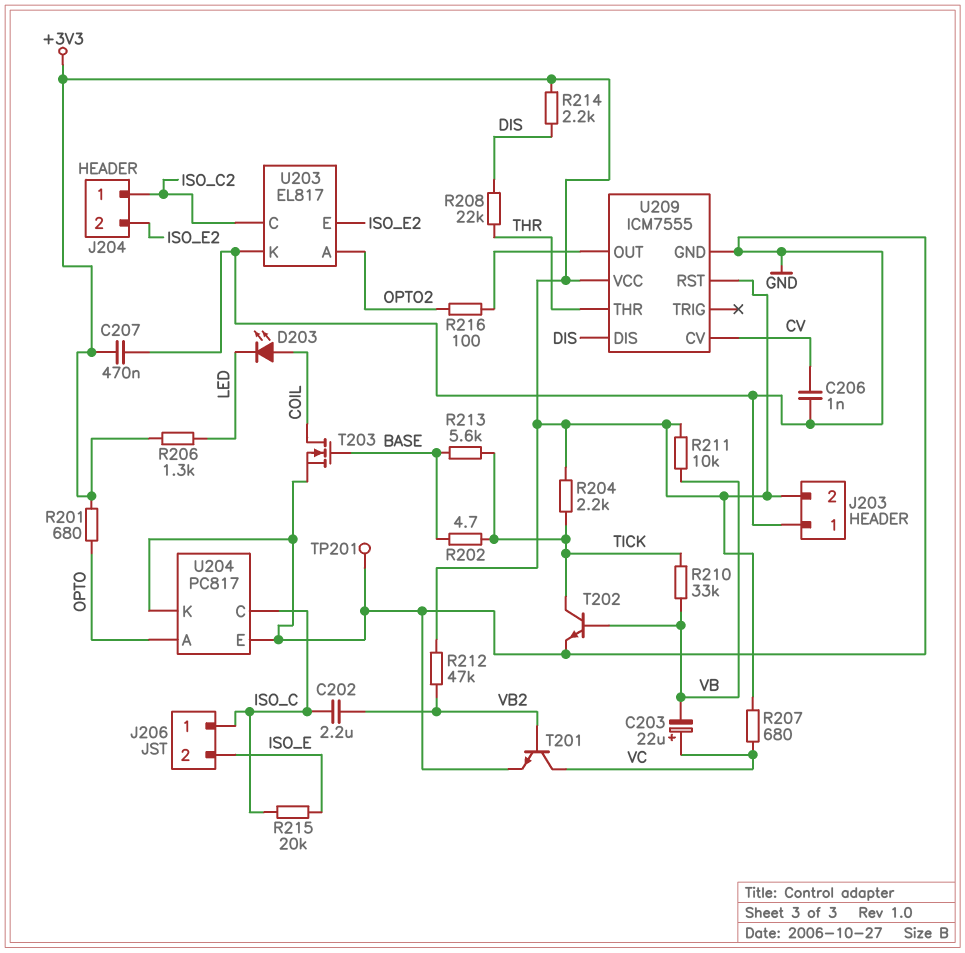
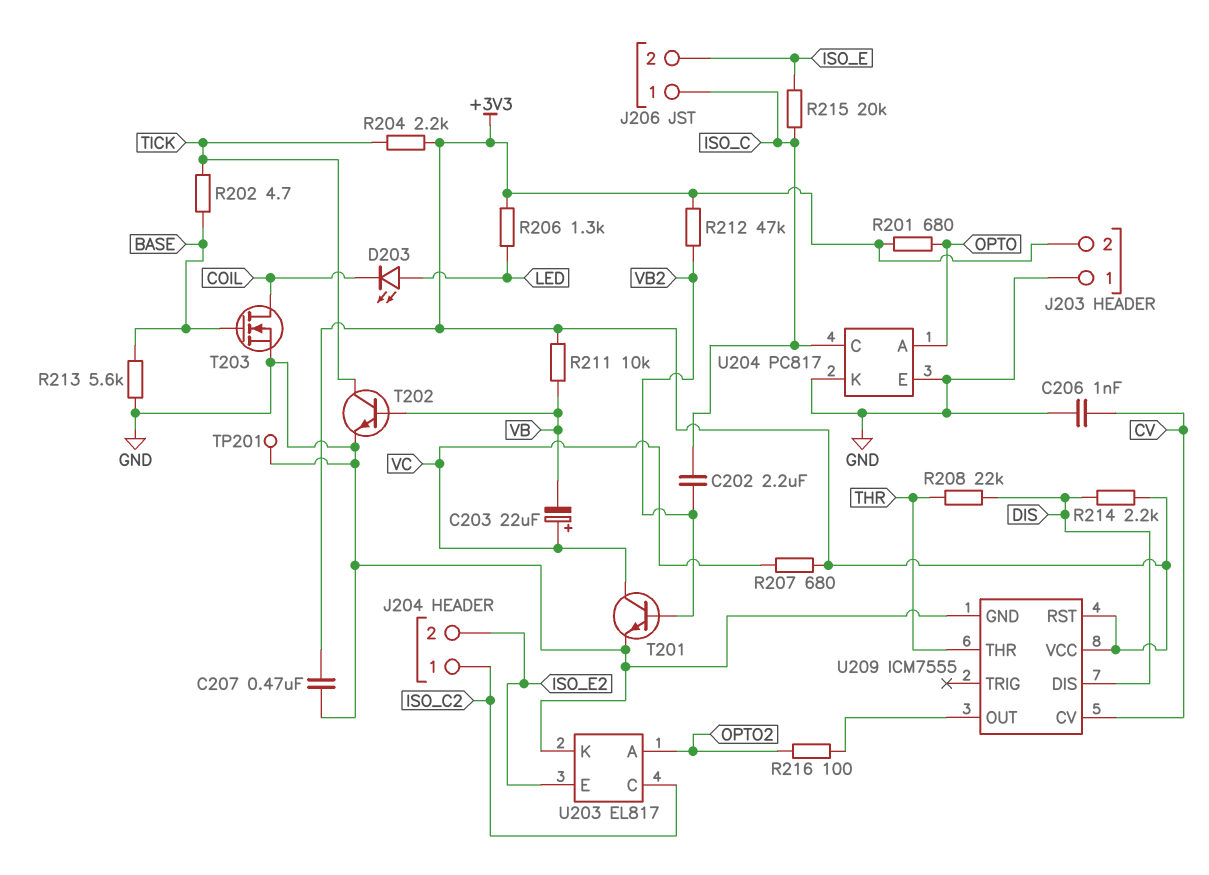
D203: LED (A COIL, K LED) -> LED (A LED, K COIL)
R210: 33k (TICK, VB) -> none
R213: 5.6k (BASE, TICK) -> 5.6k (BASE, GND)

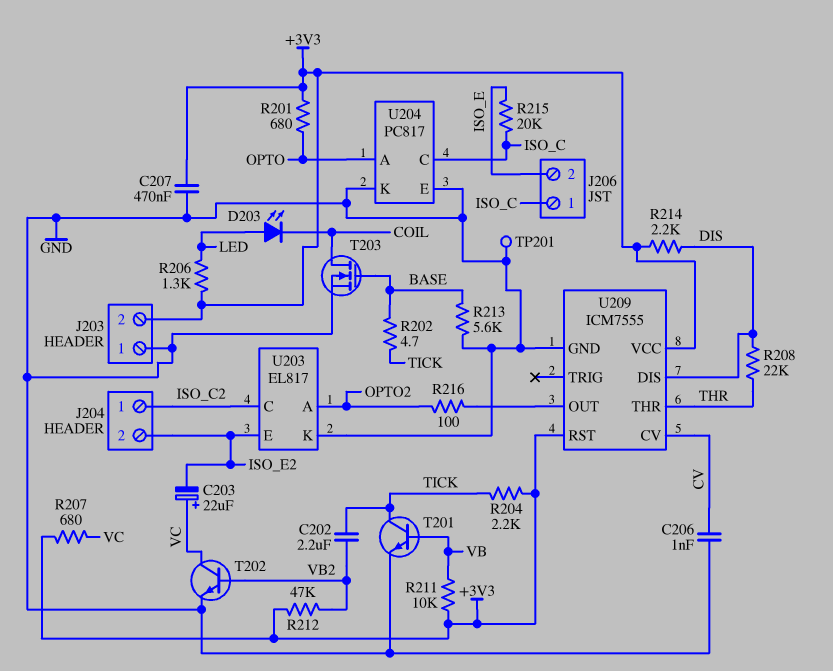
C202: 2.2uF (ISO_C, VB2) -> 2.2uF (TICK, VB2)
C203: 22uF (plus VC, minus VB) -> 22uF (plus VC, minus ISO_E2)
T201: NPN (B VB2, C VC, E GND) -> NPN (B VB, C TICK, E GND)
T202: NPN (B VB, C TICK, E GND) -> NPN (B VB2, C VC, E GND)

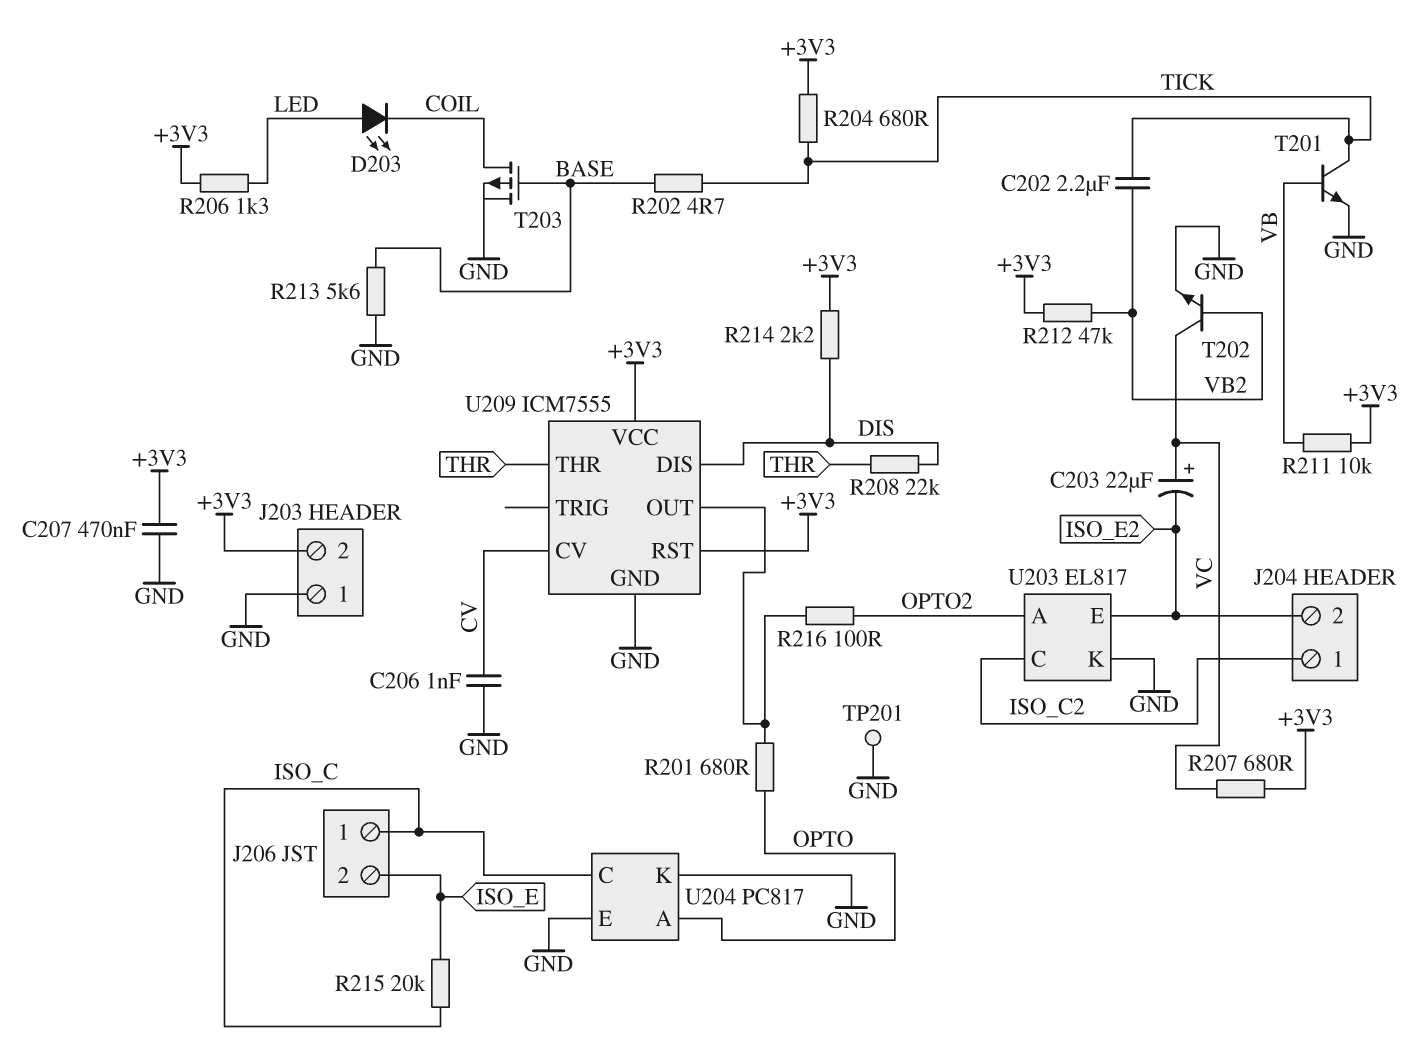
R201: 680 (+3V3, OPTO) -> 680 (OPTO, U209/OUT)
R204: 2.2k (+3V3, TICK) -> 680 (+3V3, TICK)
T203: NMOS (G BASE, D COIL, S GND) -> PMOS (G BASE, D COIL, S GND)

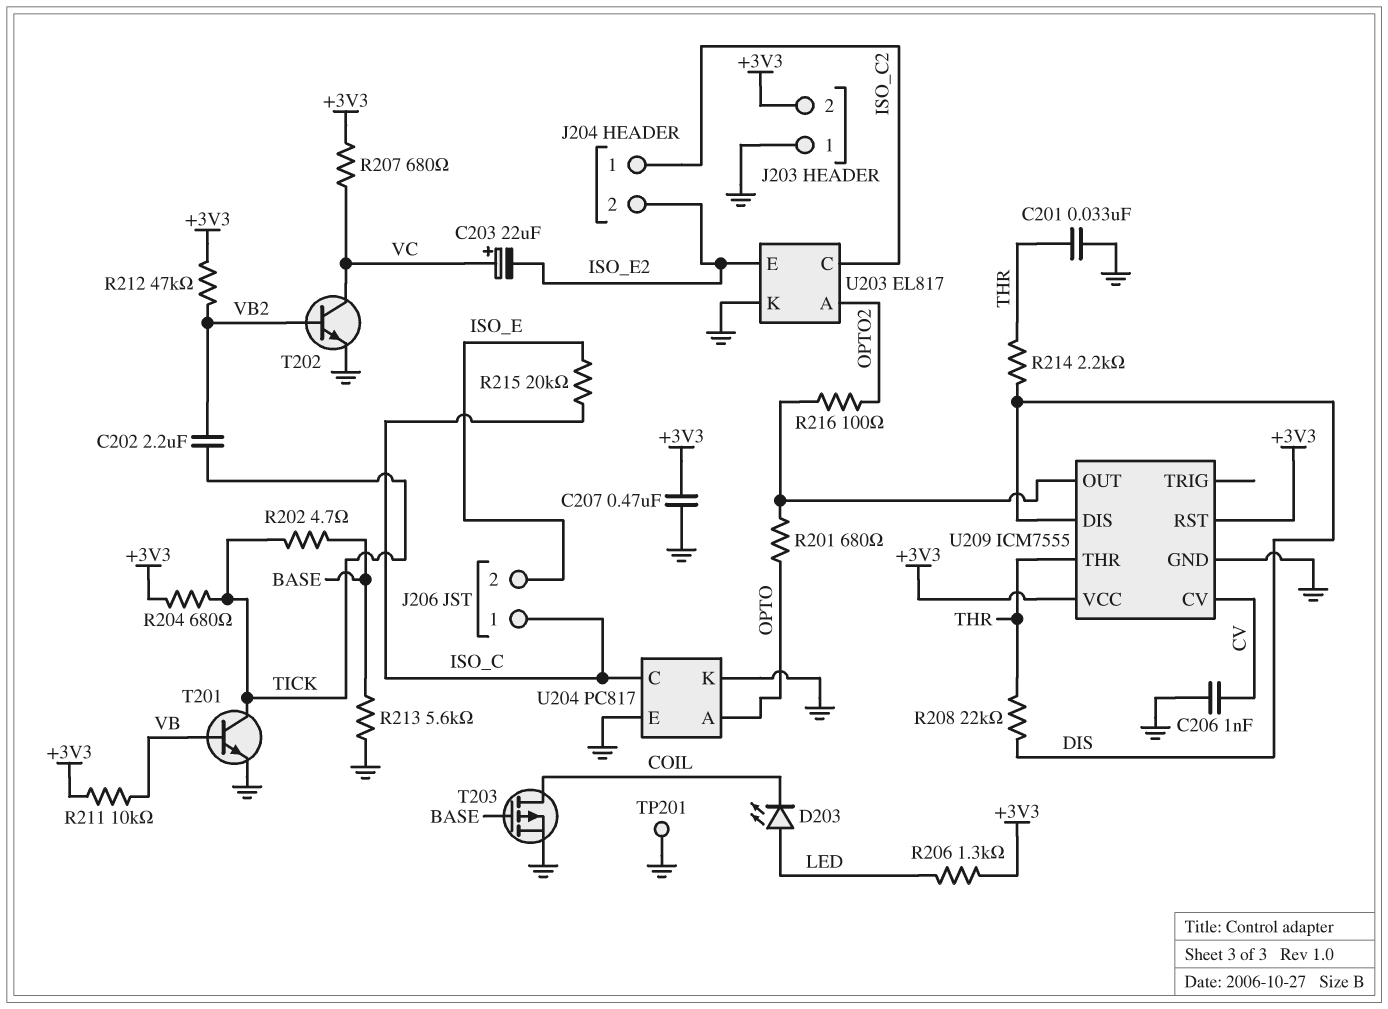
C201: none -> 33nF (GND, THR)
R214: 2.2k (+3V3, DIS) -> 2.2k (DIS, THR)

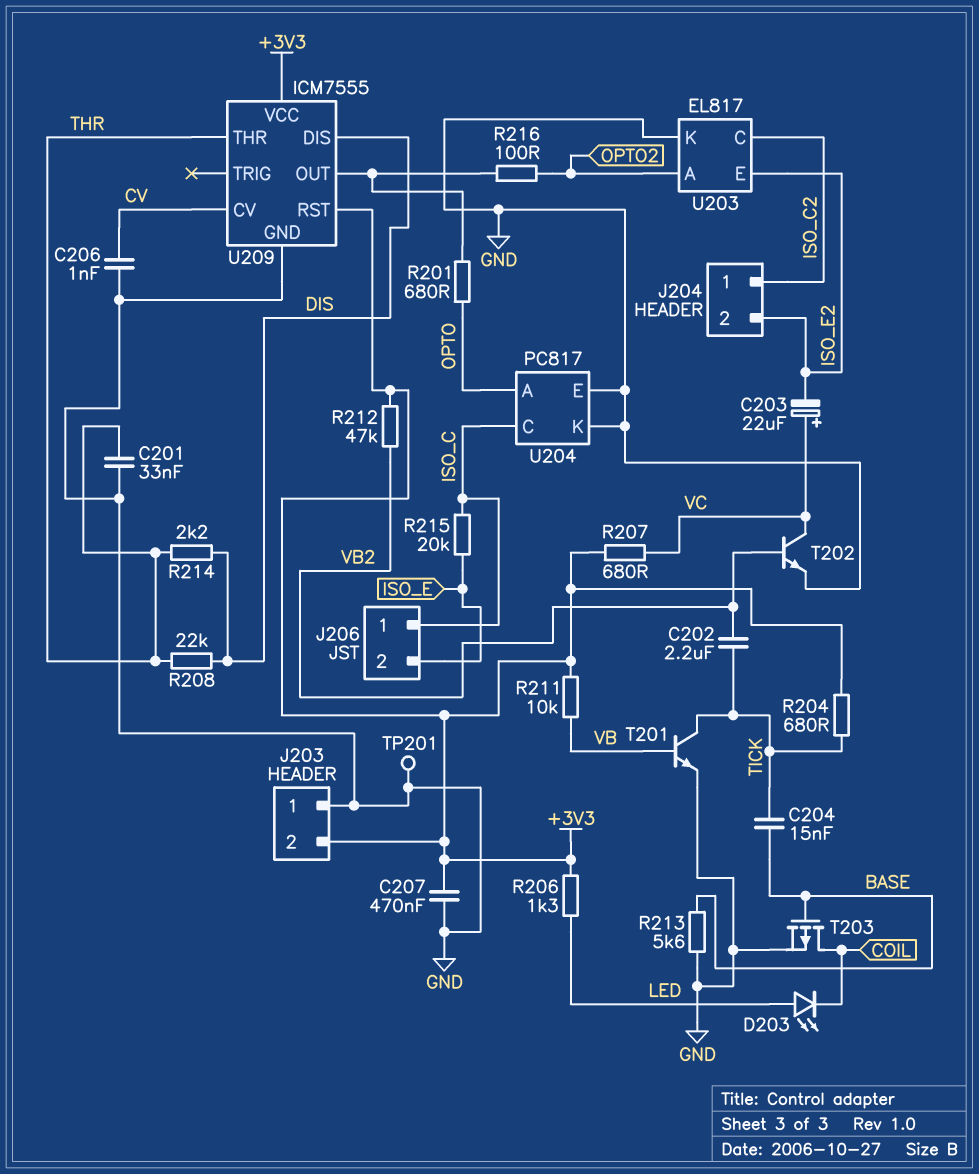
C204: none -> 15nF (BASE, TICK)
R202: 4.7 (BASE, TICK) -> none

